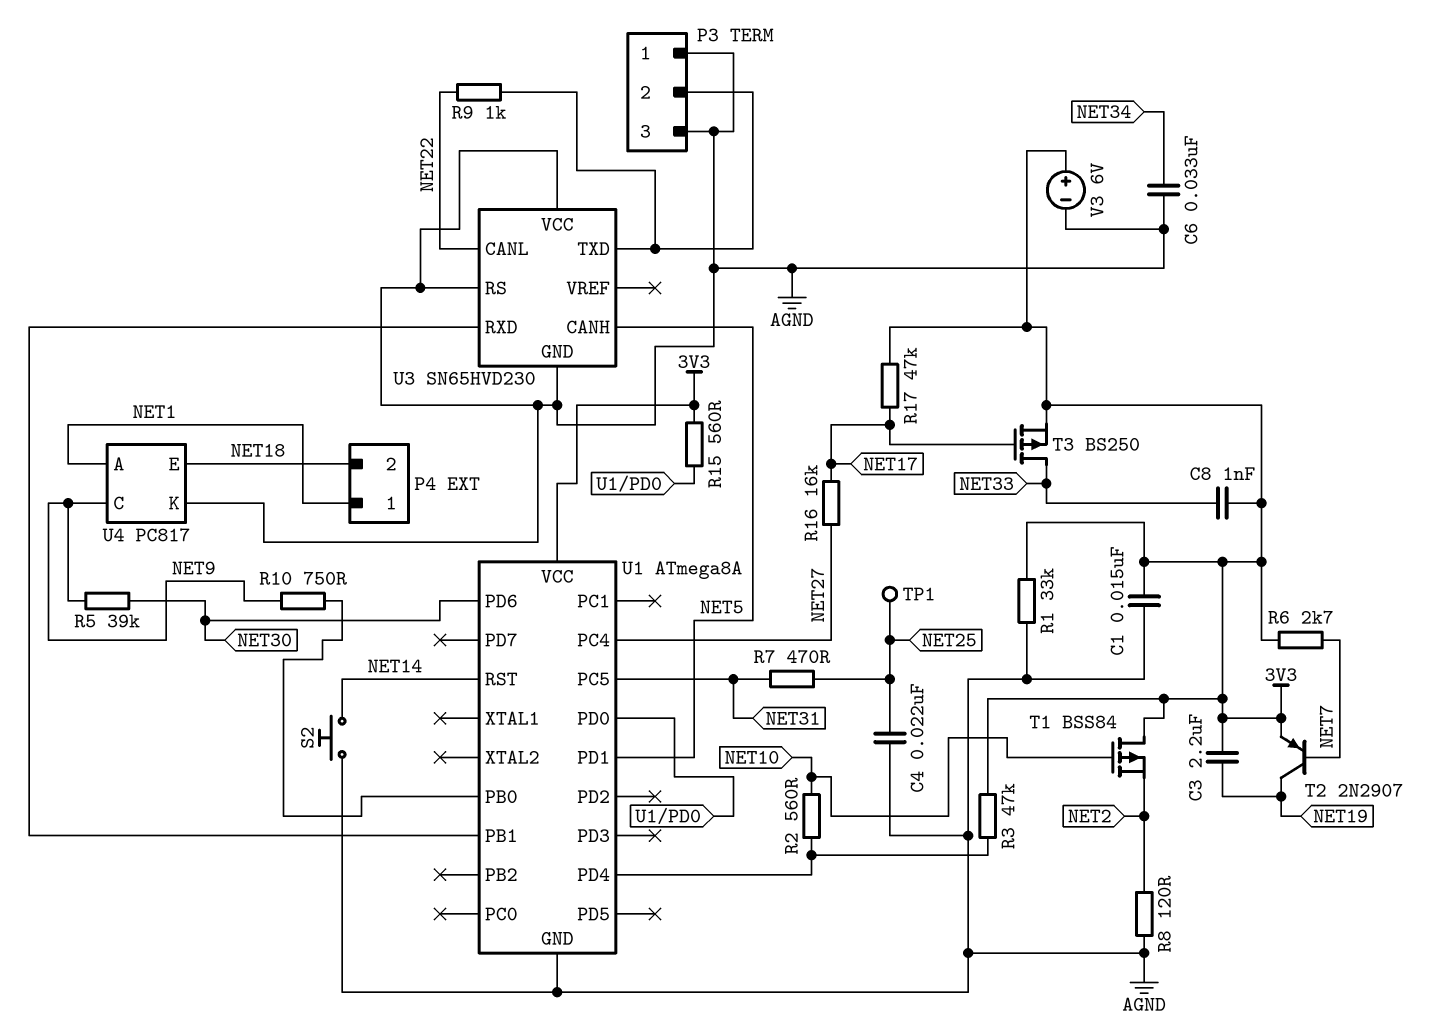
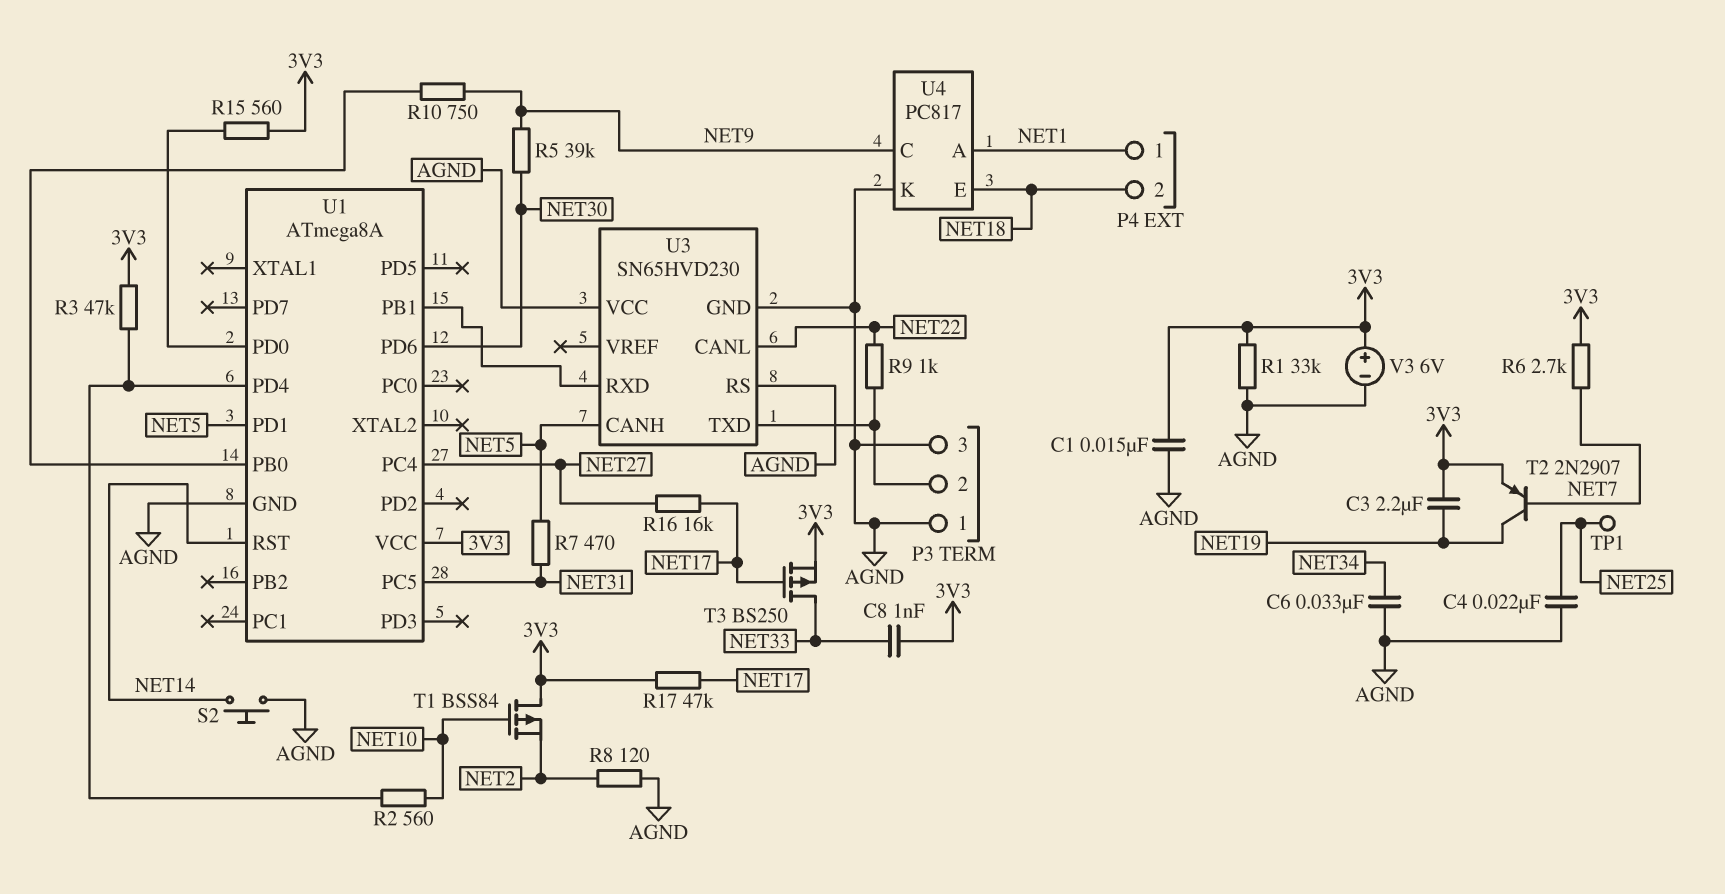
R7: 470 (NET25, NET31) -> 470 (NET5, NET31)

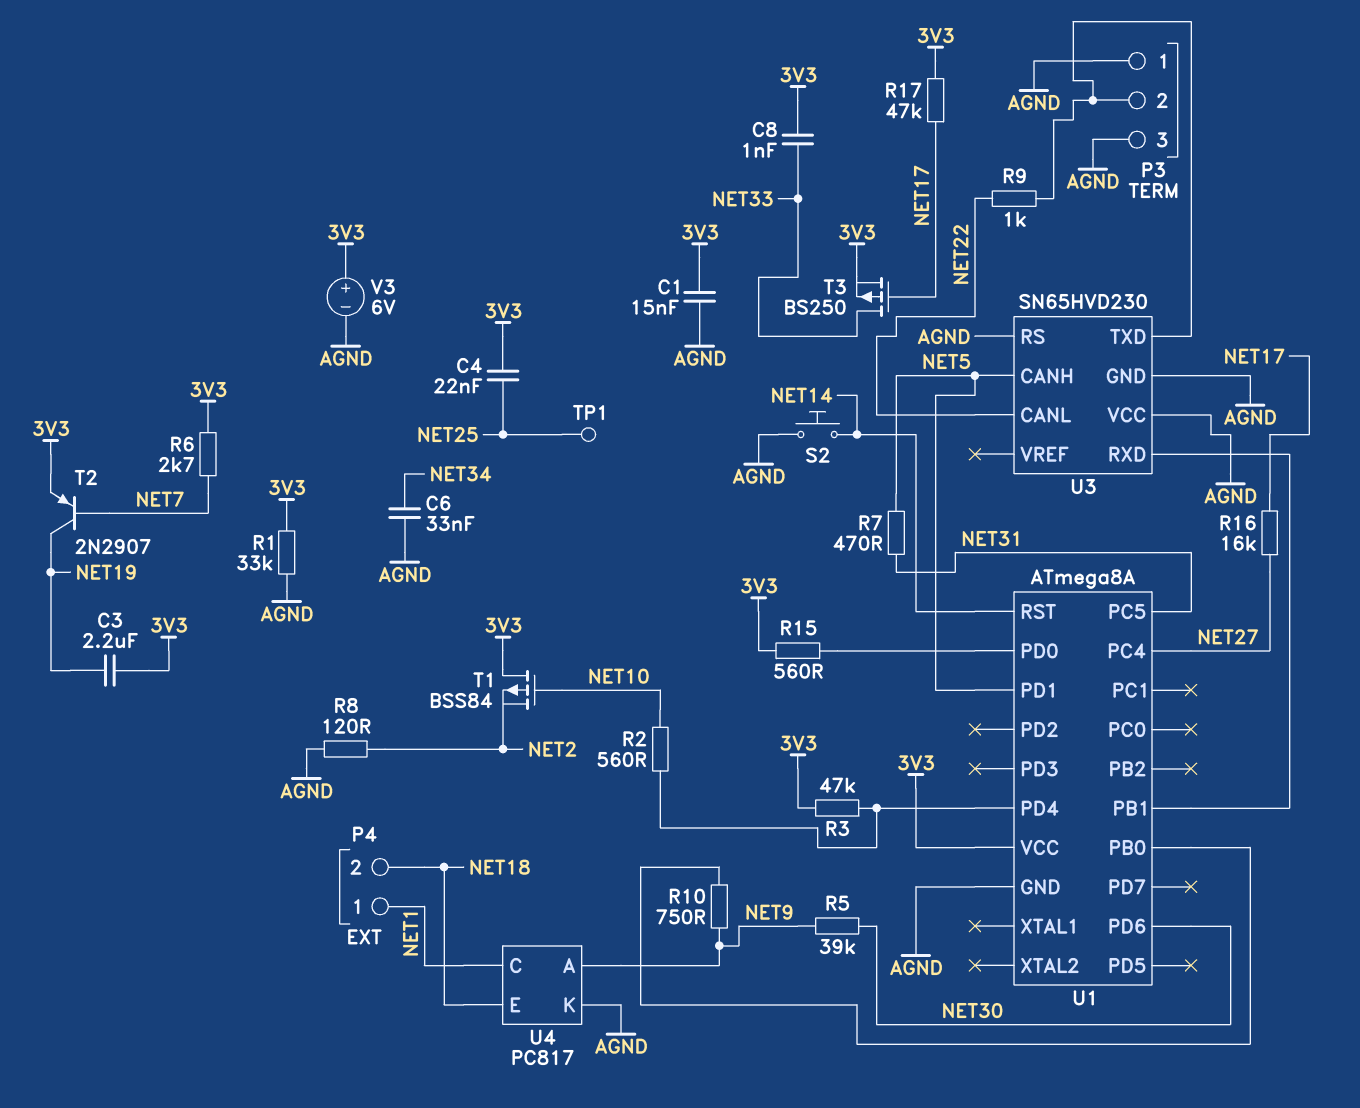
C4: 22nF (AGND, NET25) -> 22nF (3V3, NET25)
U4 pin A: NET1 -> NET9
U4 pin C: NET9 -> NET1

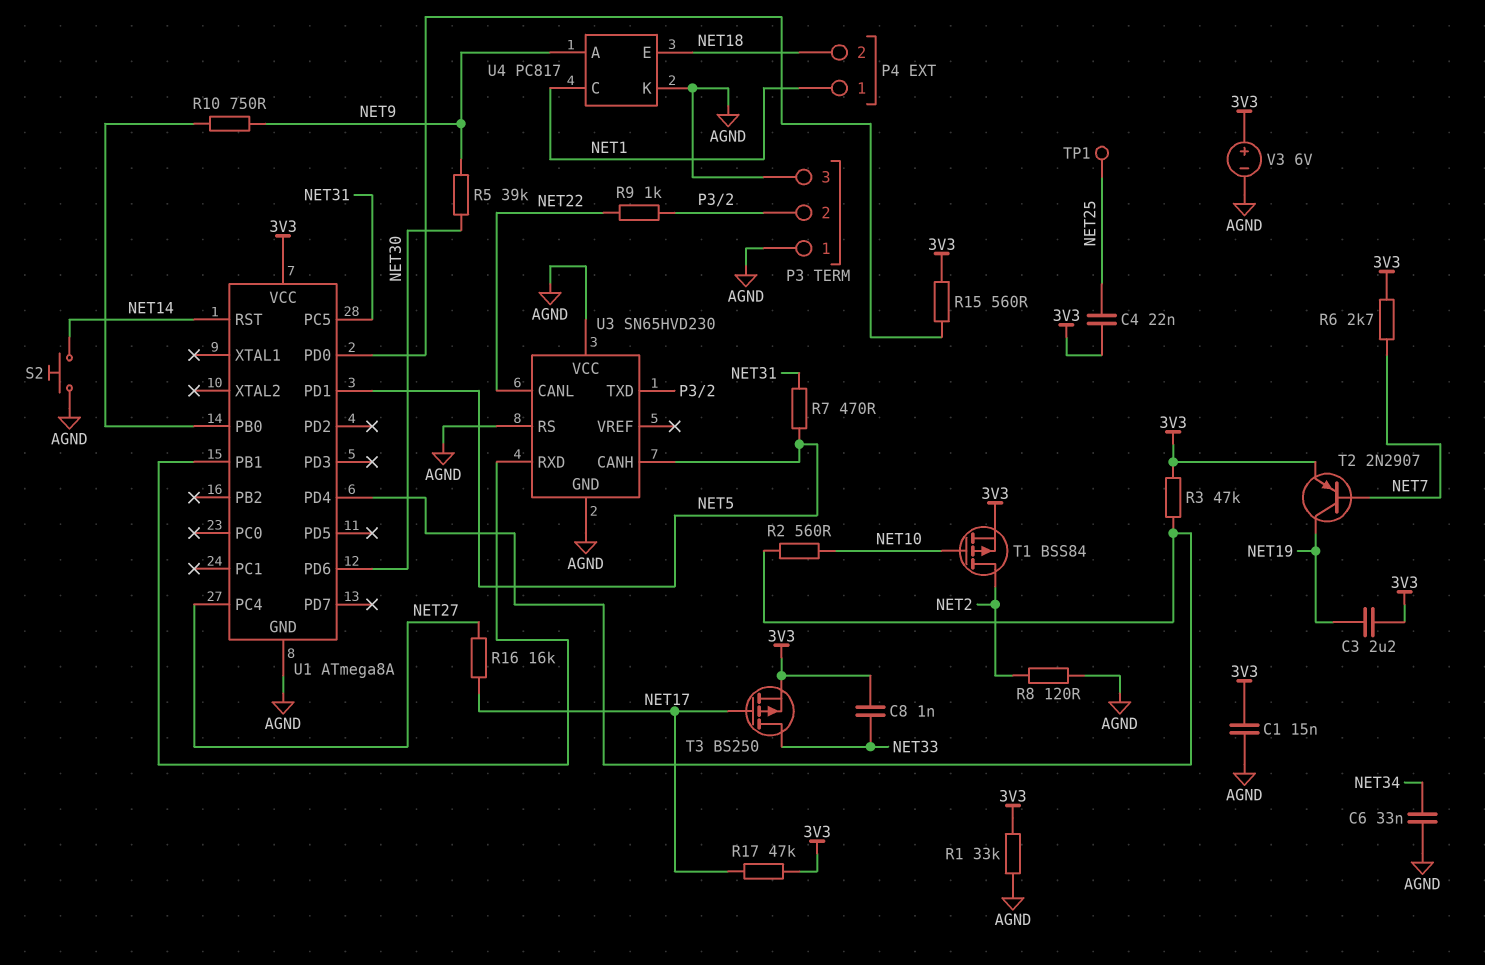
T1: PMOS BSS84 (G NET10, D 3V3, S NET2) -> PMOS BSS84 (G NET10, D NET2, S 3V3)

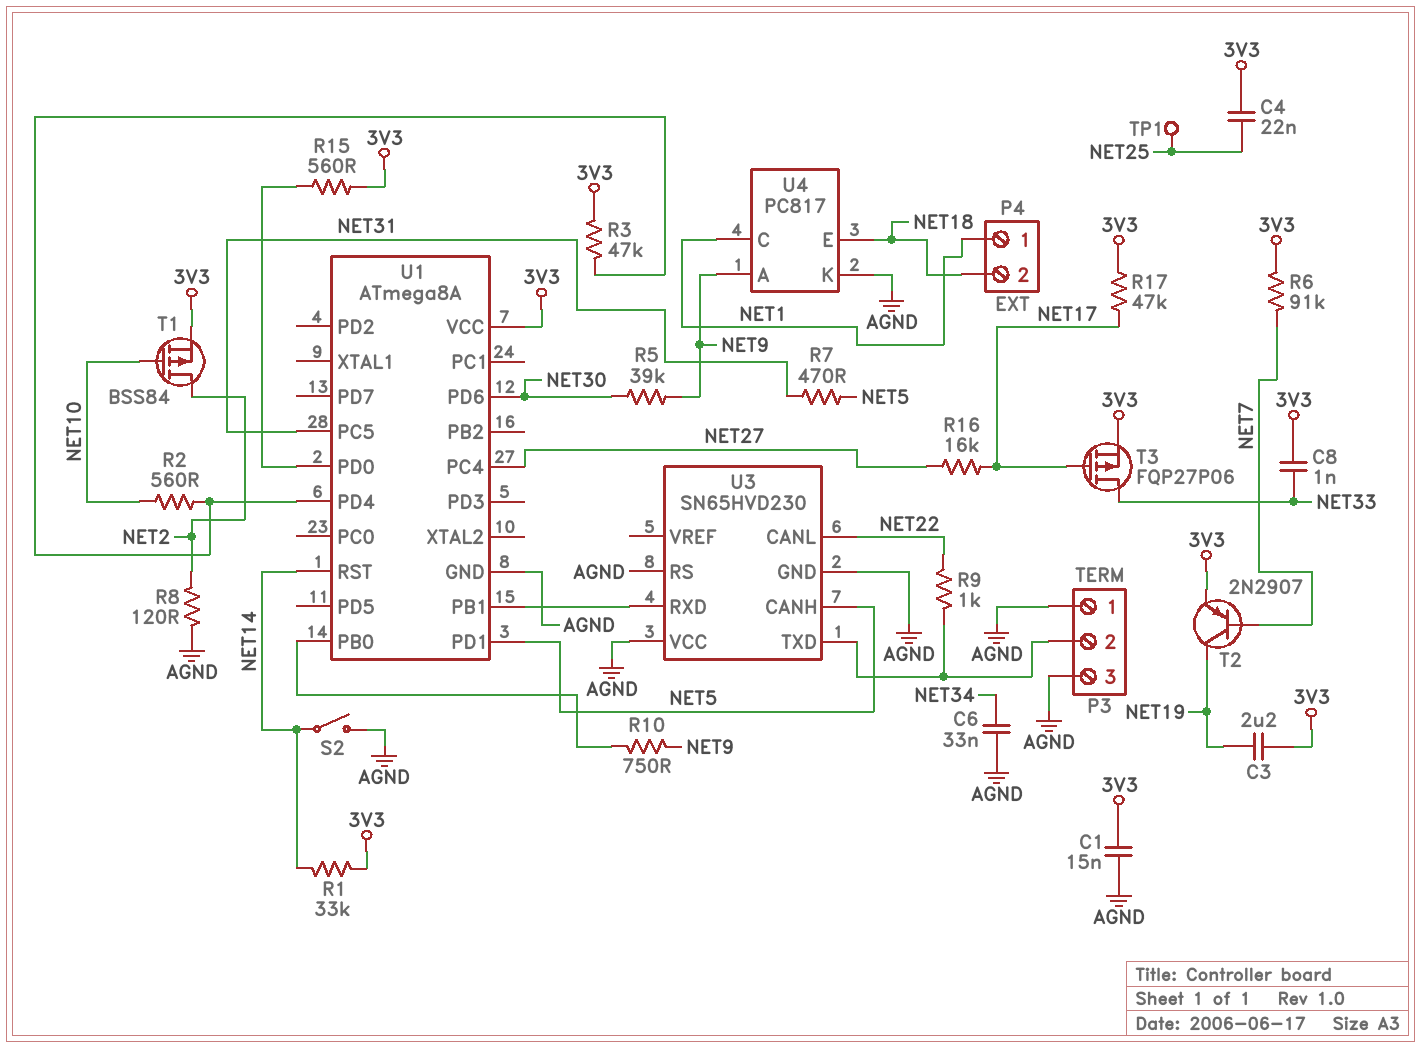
R1: 33k (3V3, AGND) -> 33k (3V3, NET14)
R6: 2.7k (3V3, NET7) -> 91k (3V3, NET7)
S2: button (AGND, NET14) -> switch (AGND, NET14)
T3: PMOS BS250 (G NET17, D NET33, S 3V3) -> PMOS FQP27P06 (G NET17, D NET33, S 3V3)
V3: 6V (plus 3V3, minus AGND) -> none

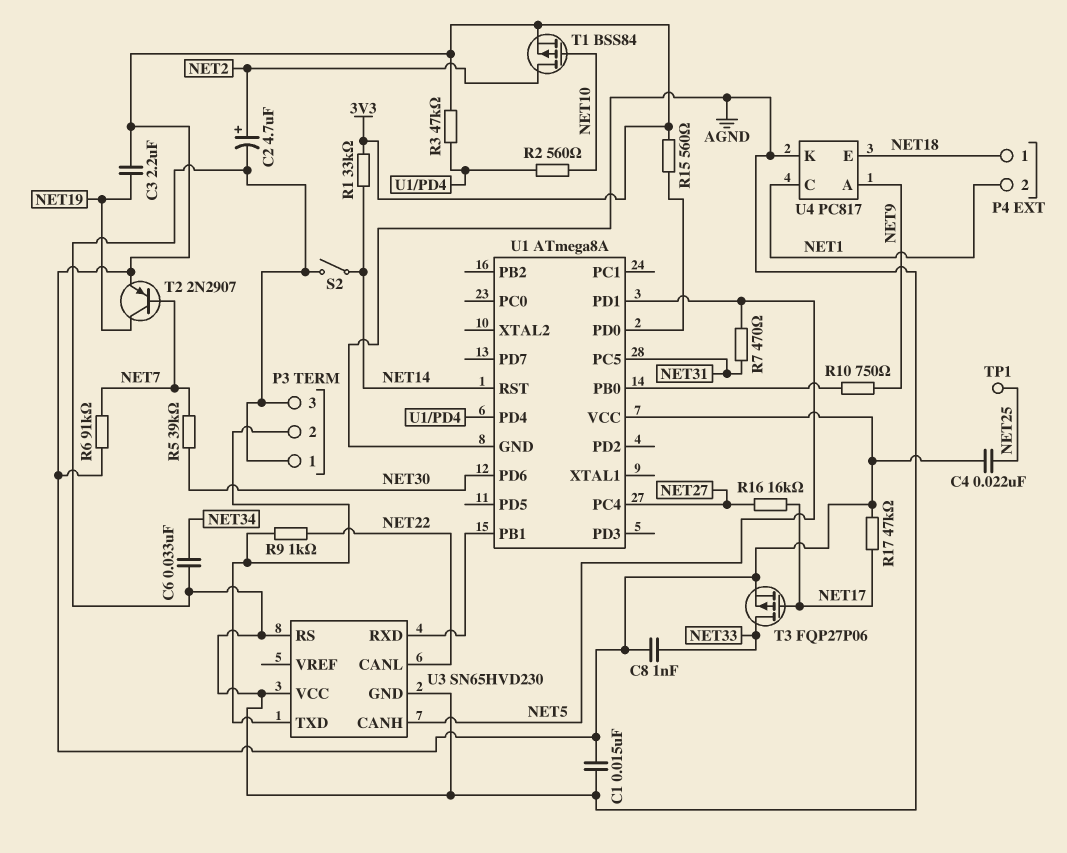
C2: none -> 4.7uF (plus NET2, minus AGND)
P4 pin 1: NET1 -> NET18
P4 pin 2: NET18 -> NET1
R5: 39k (NET9, NET30) -> 39k (NET7, NET30)
R8: 120 (AGND, NET2) -> none

